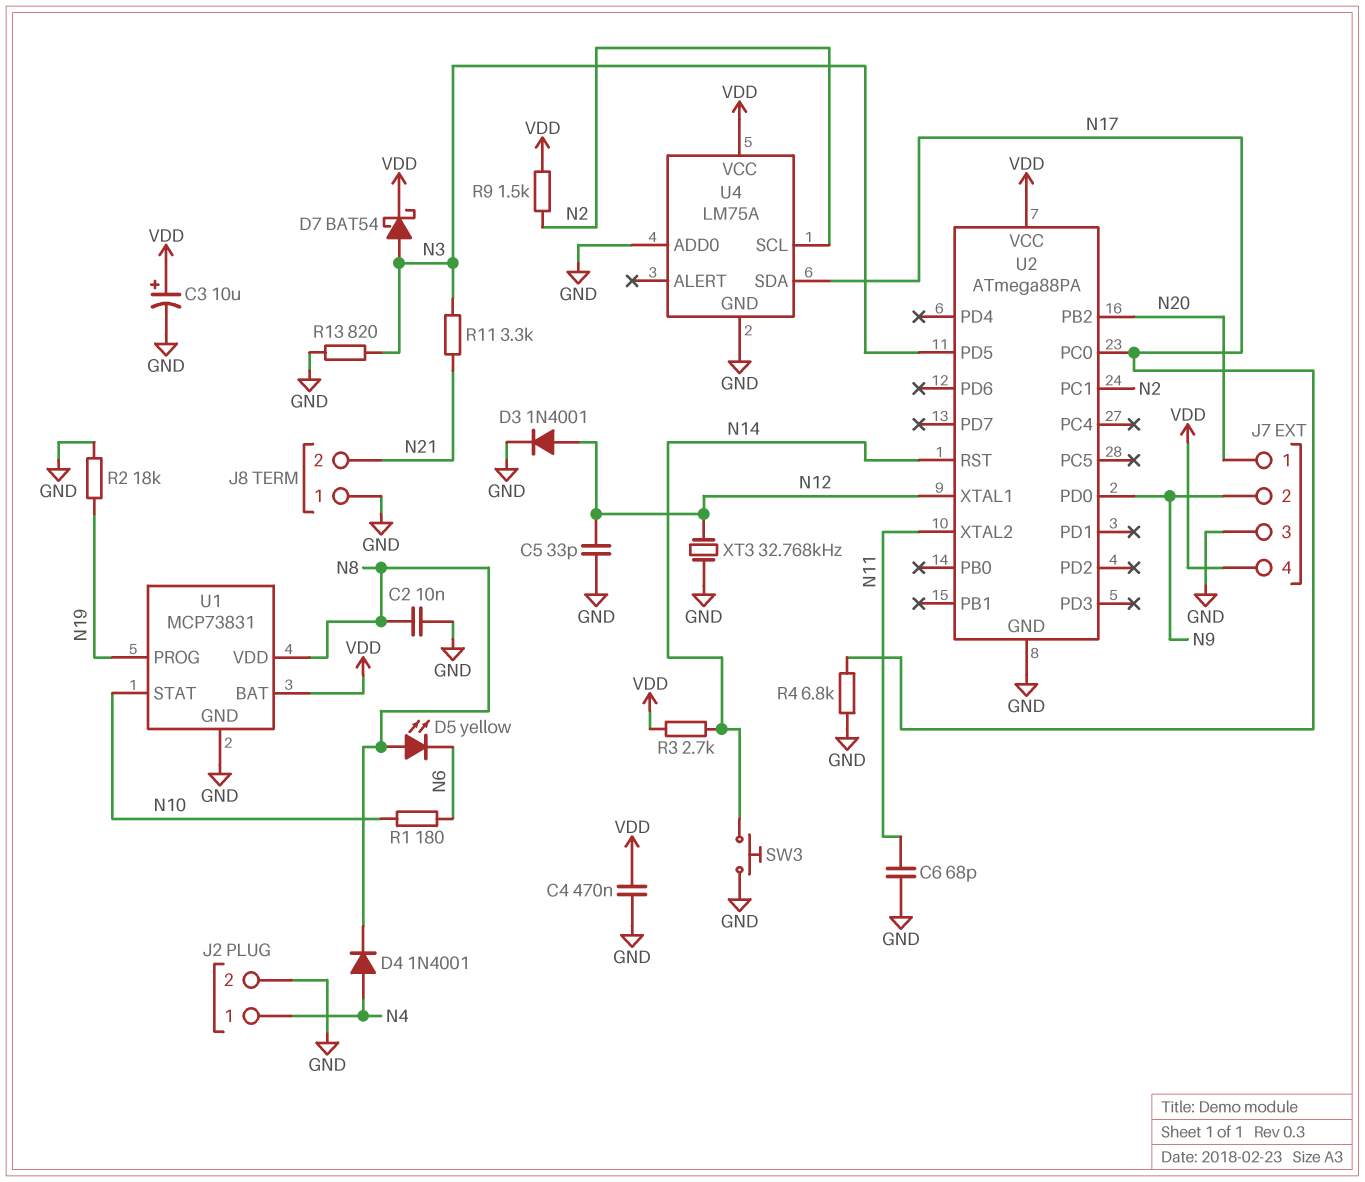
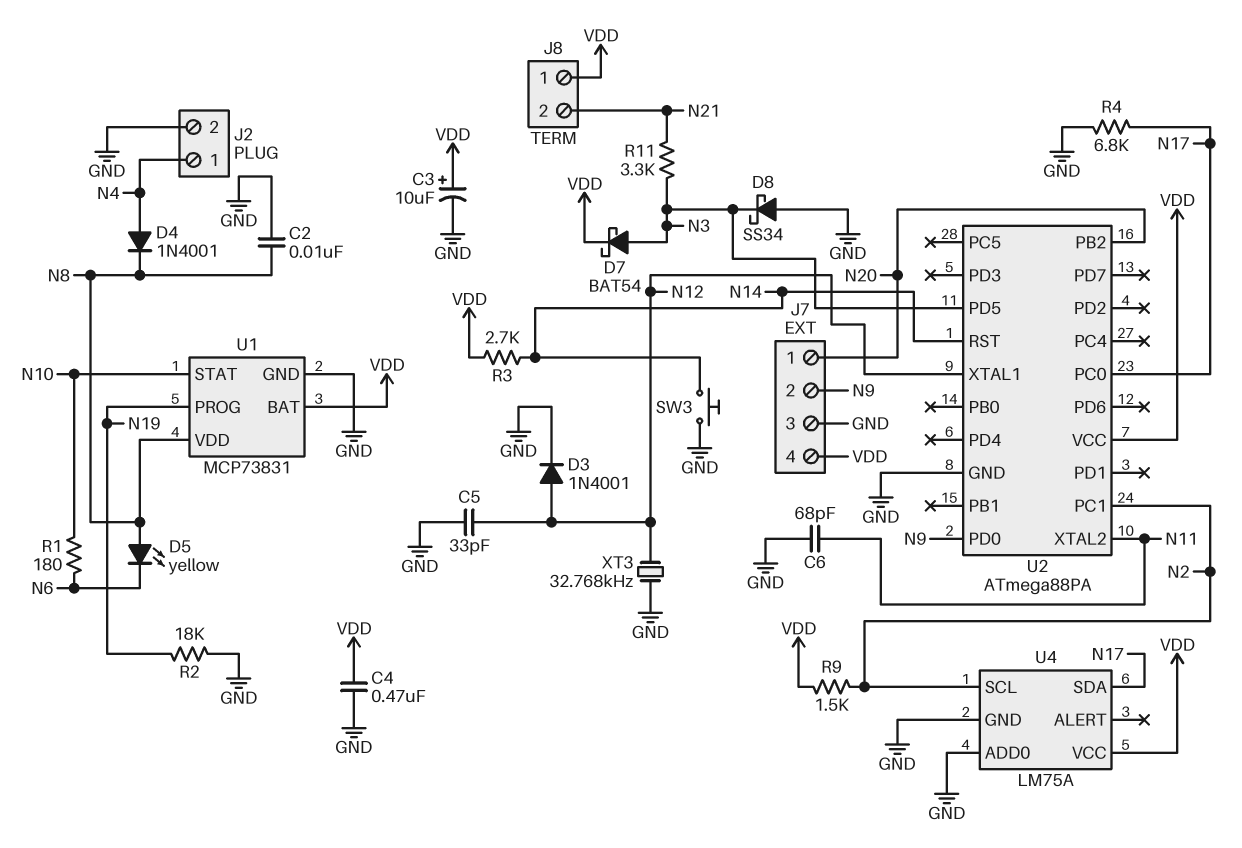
D8: none -> schottky SS34 (A GND, K N3)
J8 pin 1: GND -> VDD
R13: 820 (GND, N3) -> none

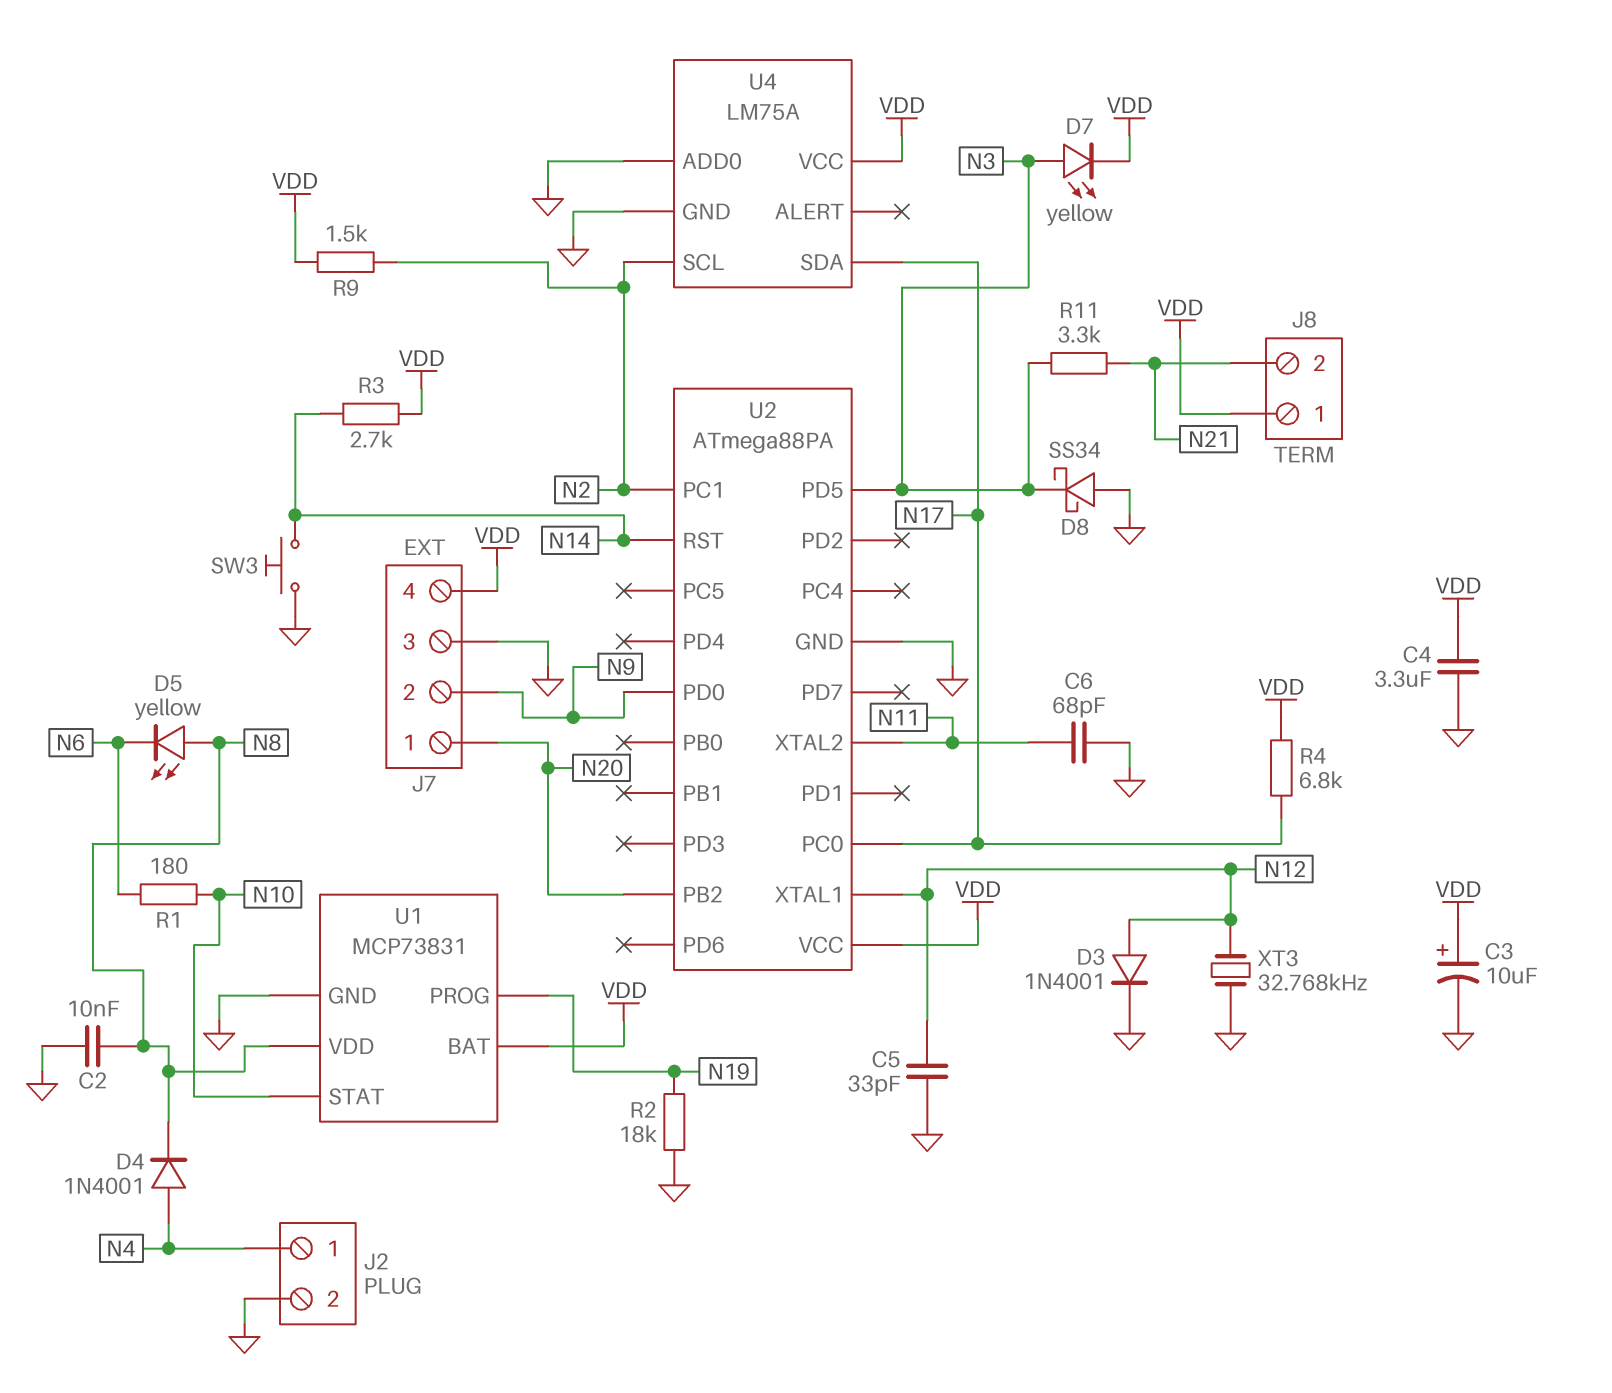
C4: 470nF (GND, VDD) -> 3.3uF (GND, VDD)
D7: schottky BAT54 (A N3, K VDD) -> LED yellow (A N3, K VDD)
R4: 6.8k (GND, N17) -> 6.8k (N17, VDD)

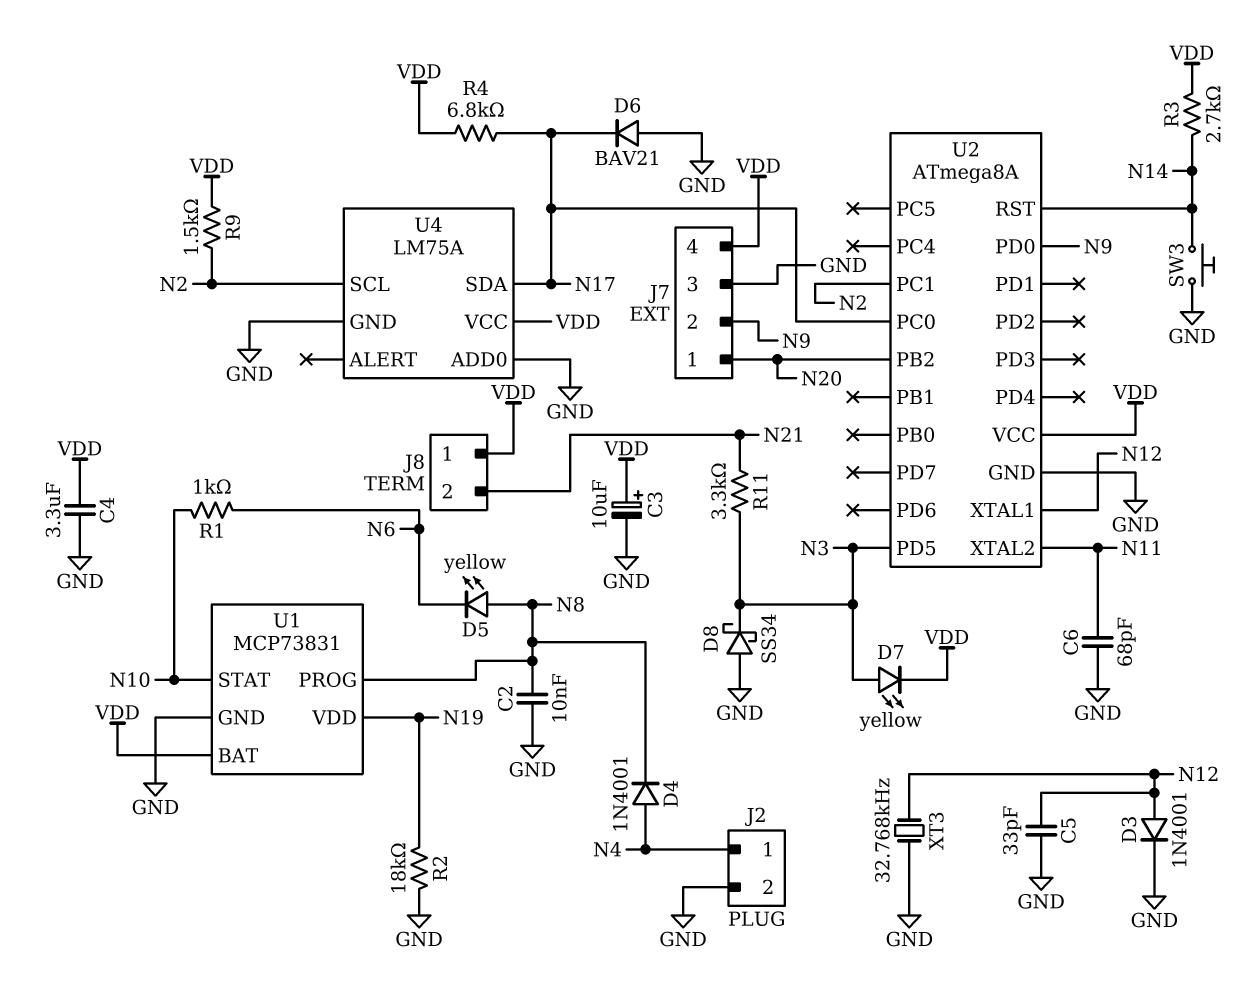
D6: none -> diode BAV21 (A GND, K N17)
R1: 180 (N6, N10) -> 1k (N6, N10)
U1 pin PROG: N19 -> N8
U1 pin VDD: N8 -> N19
U2: ATmega88PA -> ATmega8A

